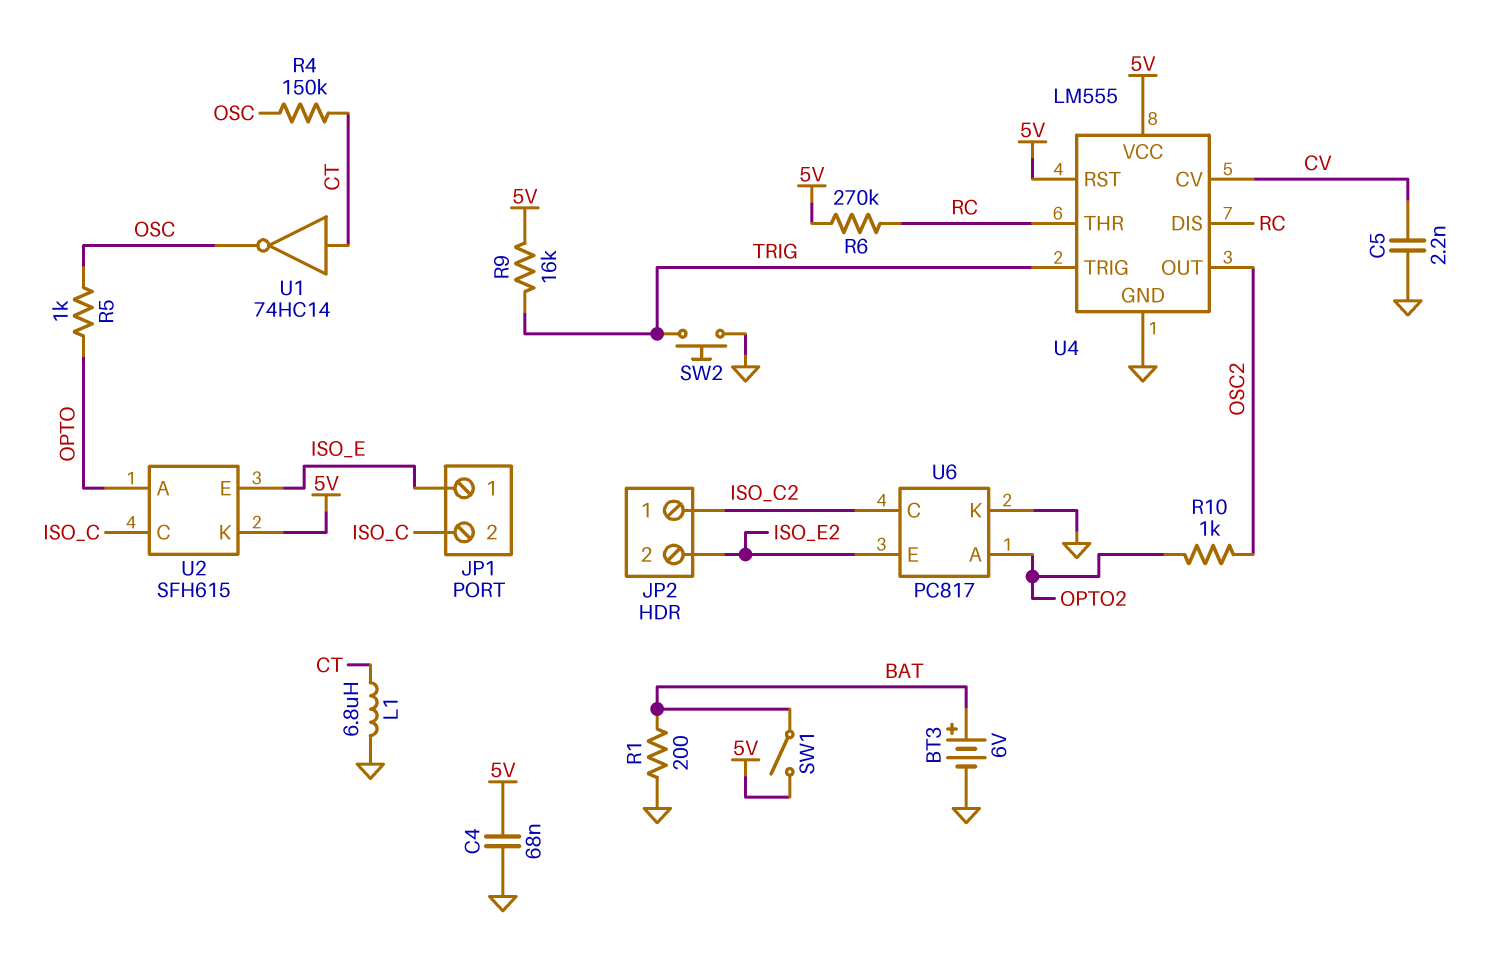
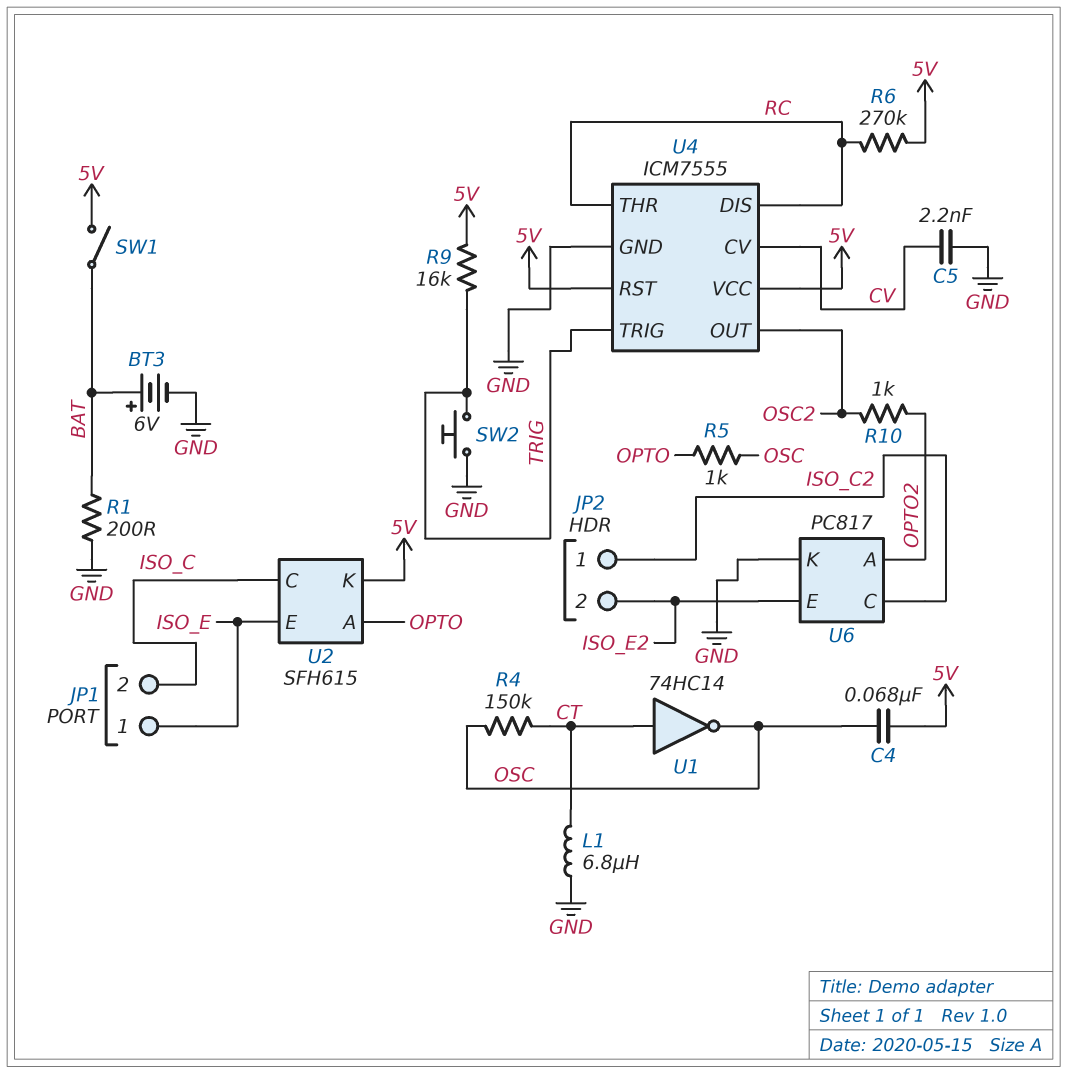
C4: 68nF (5V, GND) -> 68nF (5V, OSC)
U4: LM555 -> ICM7555

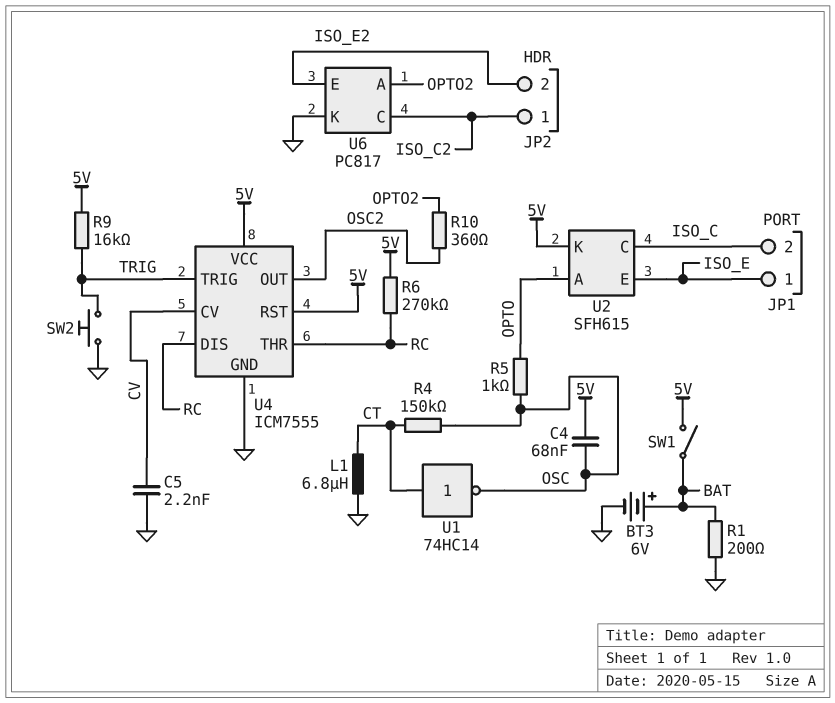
R10: 1k (OPTO2, OSC2) -> 360 (OPTO2, OSC2)

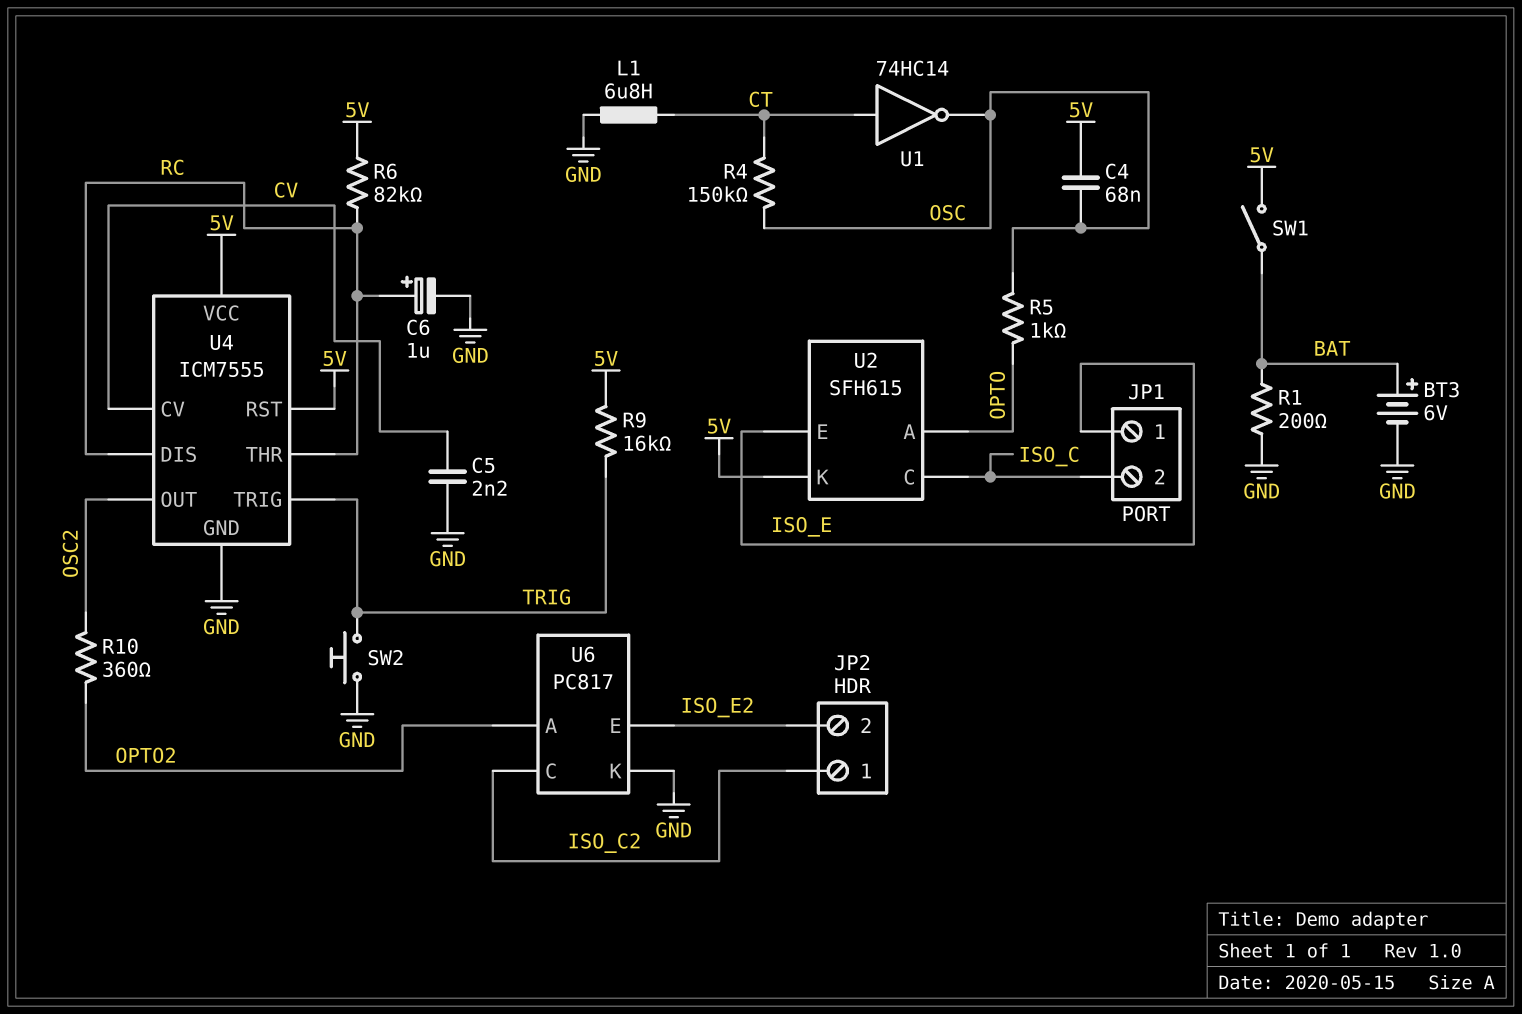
C6: none -> 1uF (plus RC, minus GND)
R6: 270k (5V, RC) -> 82k (5V, RC)

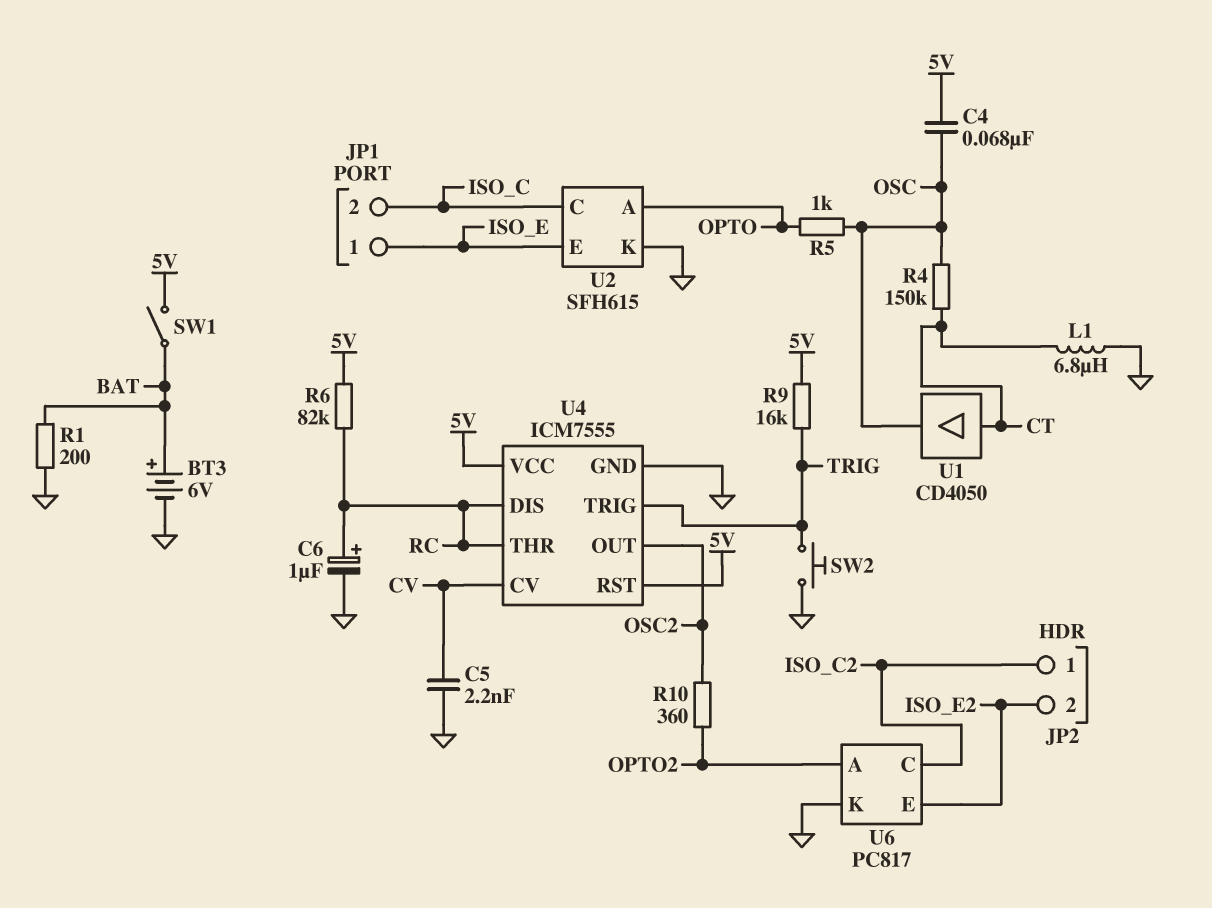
U1: NOT 74HC14 (in CT, out OSC) -> buffer CD4050 (in CT, out OSC)
U2 pin K: 5V -> GND

